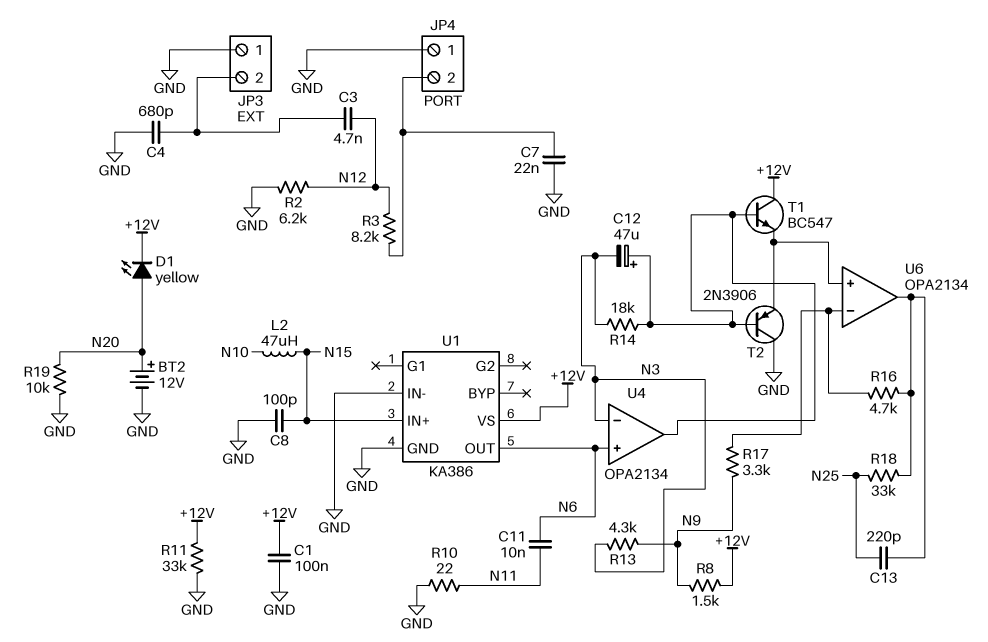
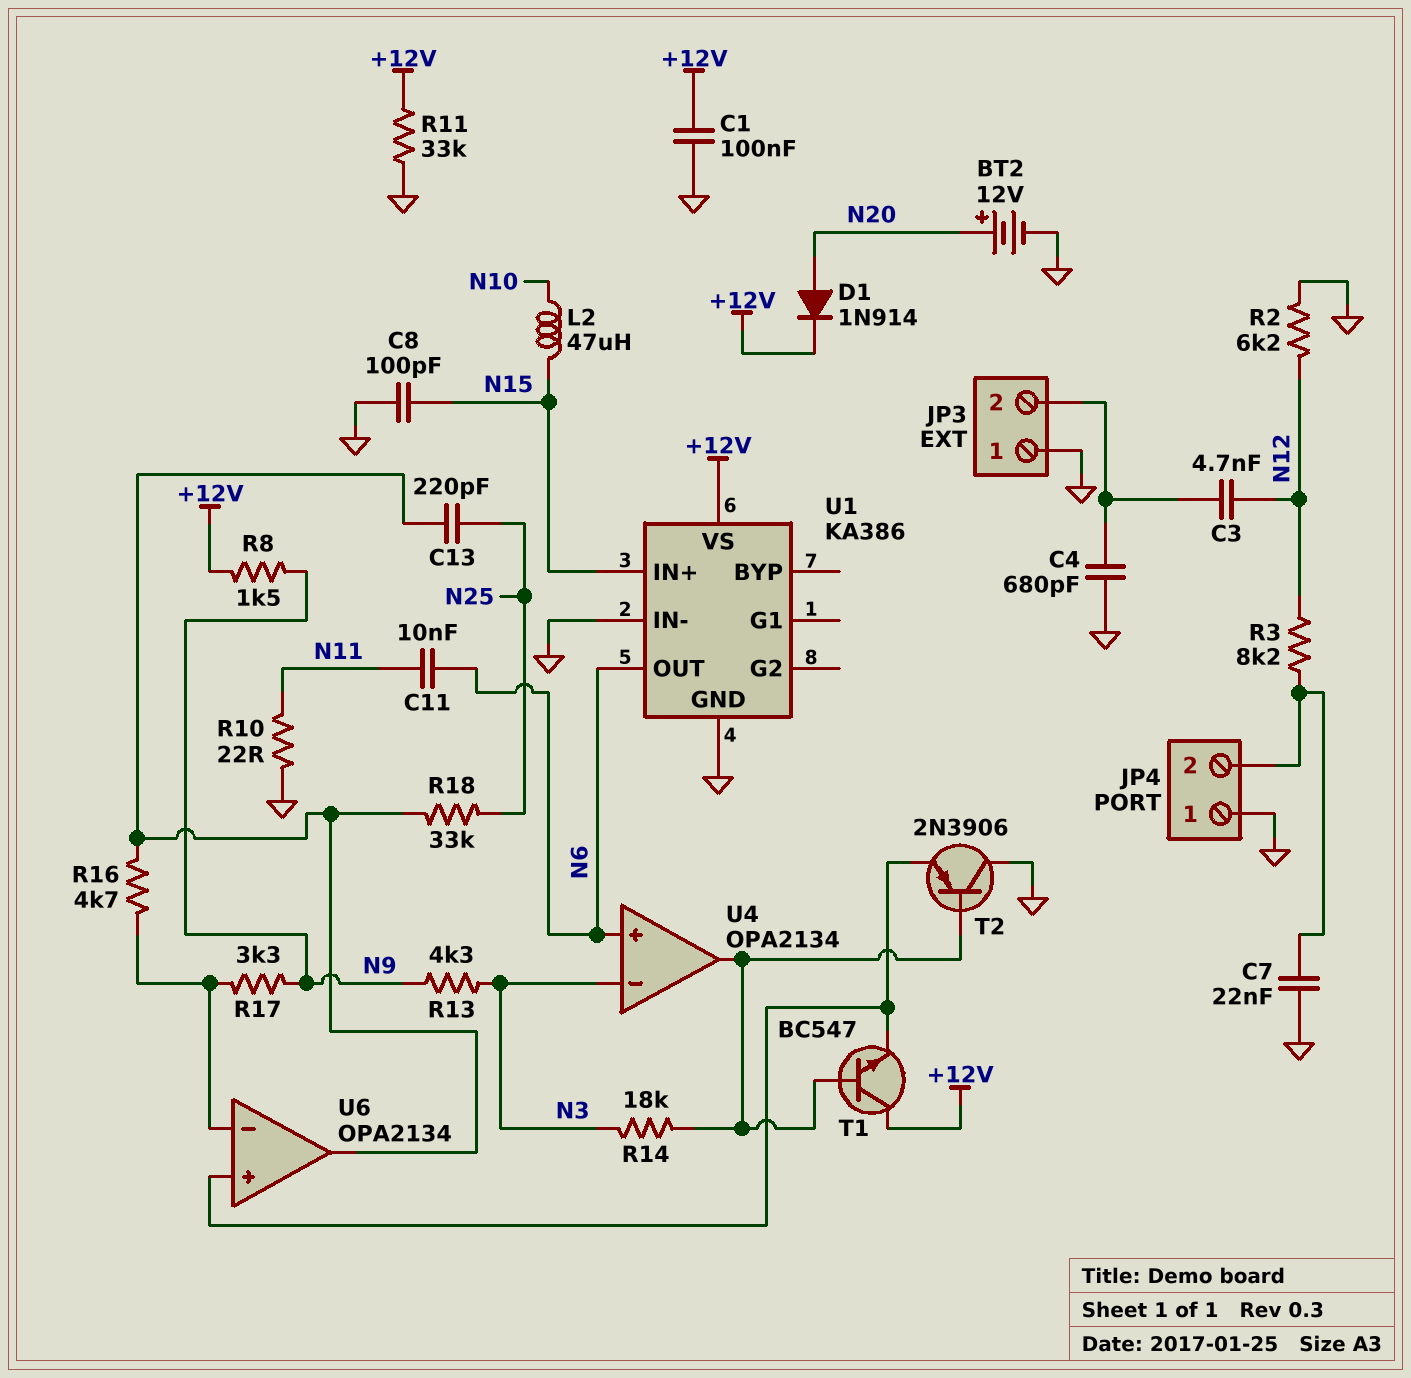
C12: 47uF (plus U4/out, minus N3) -> none
D1: LED yellow (A N20, K +12V) -> diode 1N914 (A N20, K +12V)
R19: 10k (GND, N20) -> none

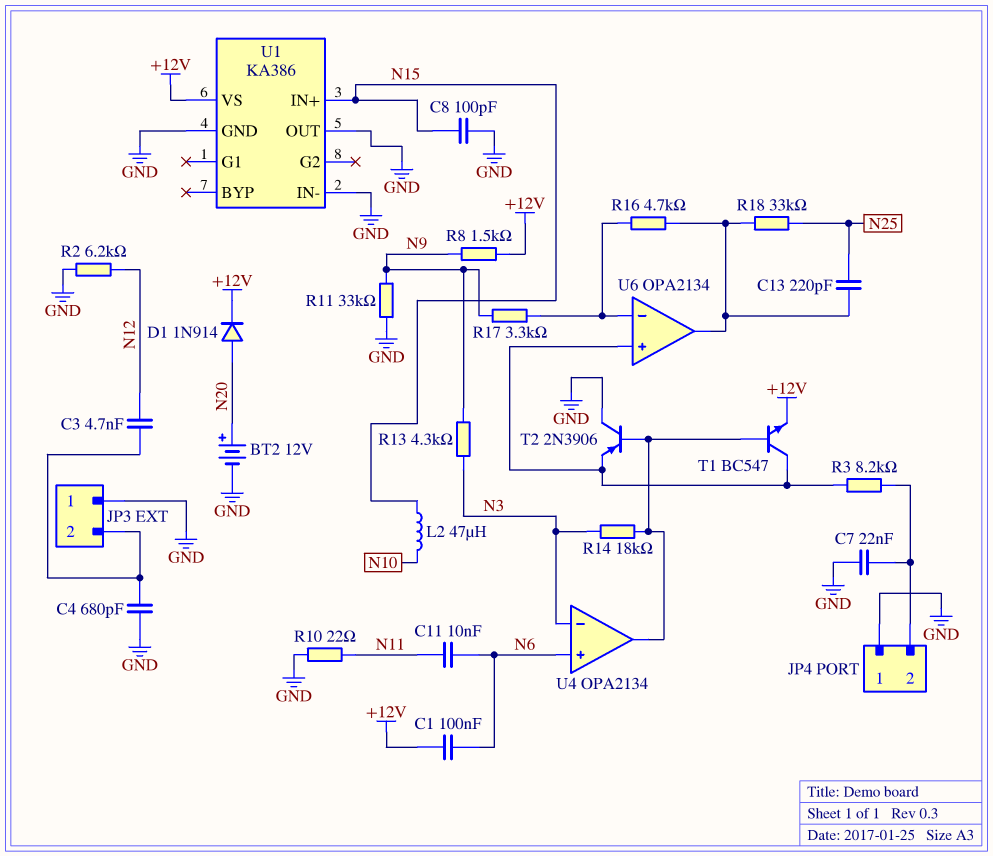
C1: 100nF (+12V, GND) -> 100nF (+12V, N6)
R3: 8.2k (JP4/2, N12) -> 8.2k (JP4/2, U6/in+)
R11: 33k (+12V, GND) -> 33k (GND, N9)
T1: NPN BC547 (B U4/out, C +12V, E U6/in+) -> NPN BC547 (B U4/out, C U6/in+, E +12V)
U1 pin OUT: N6 -> GND

